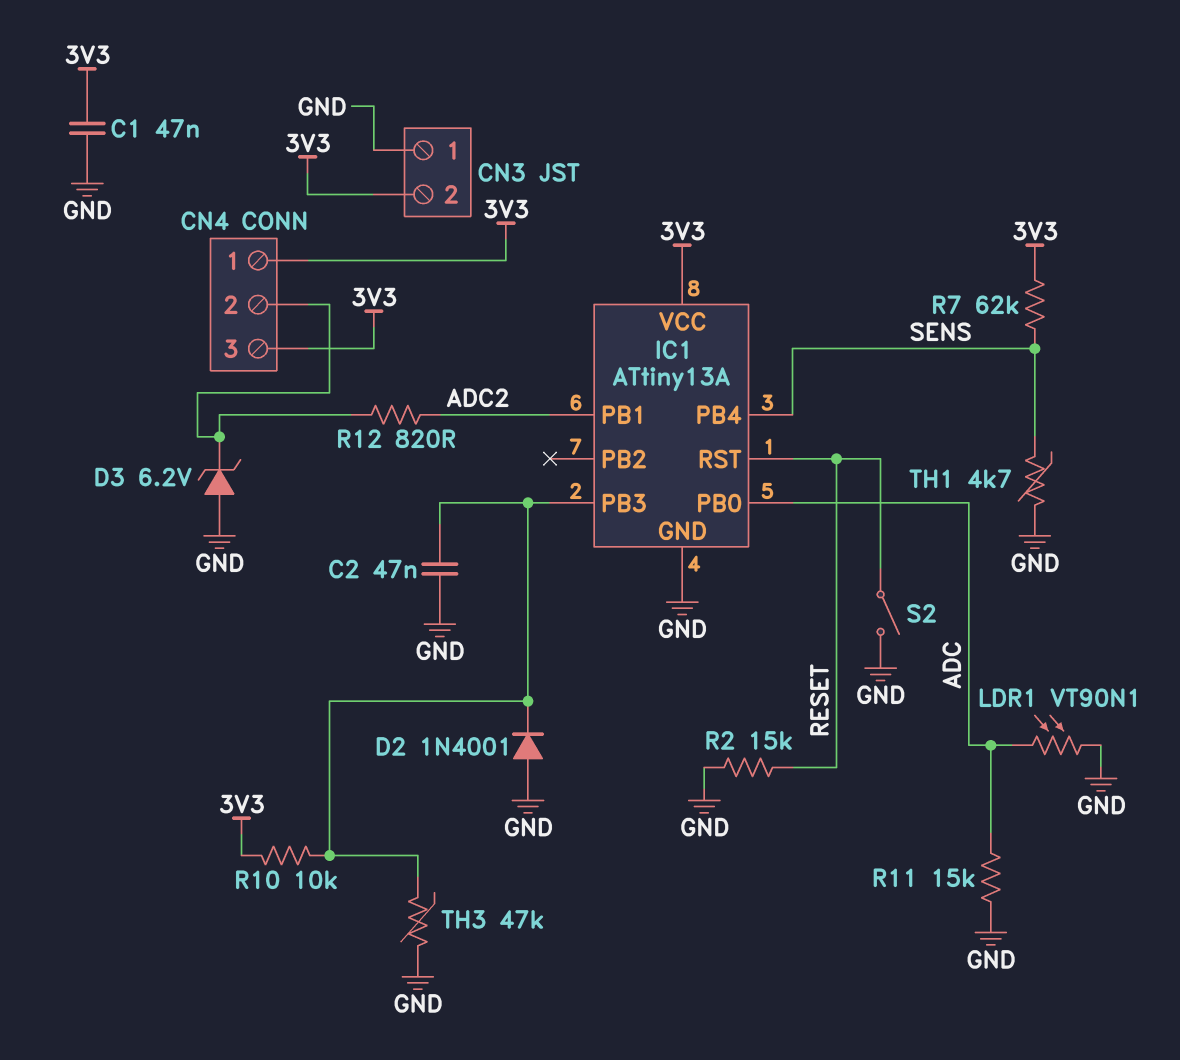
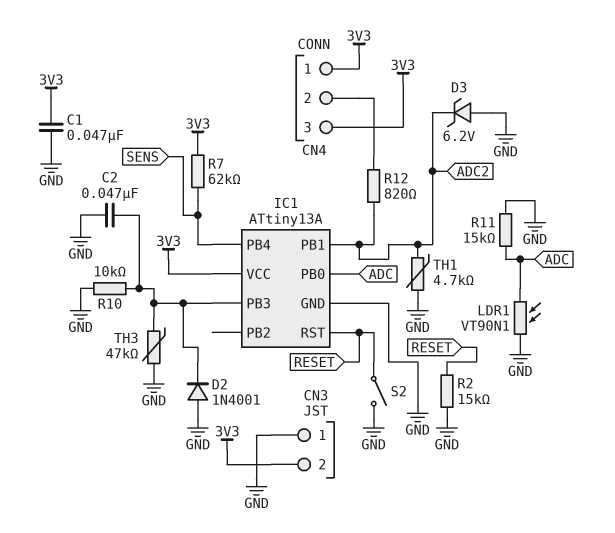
D3: zener 6.2V (A GND, K CN4/2) -> zener 6.2V (A GND, K ADC2)
R10: 10k (3V3, IC1/PB3) -> 10k (GND, IC1/PB3)
TH1: 4.7k (GND, SENS) -> 4.7k (ADC2, GND)

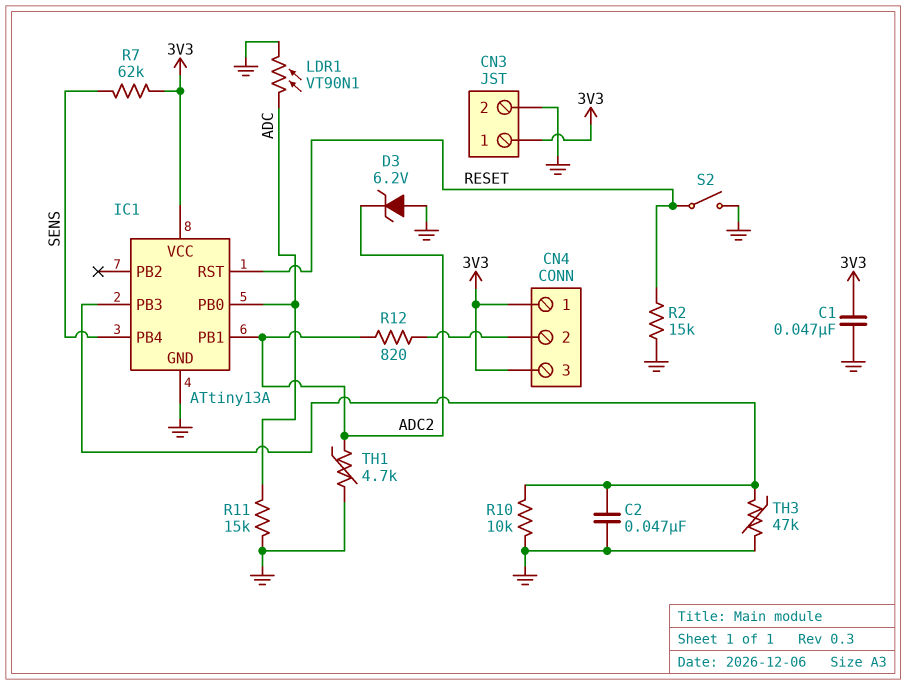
CN3 pin 1: GND -> 3V3
CN3 pin 2: 3V3 -> GND
D2: diode 1N4001 (A GND, K IC1/PB3) -> none

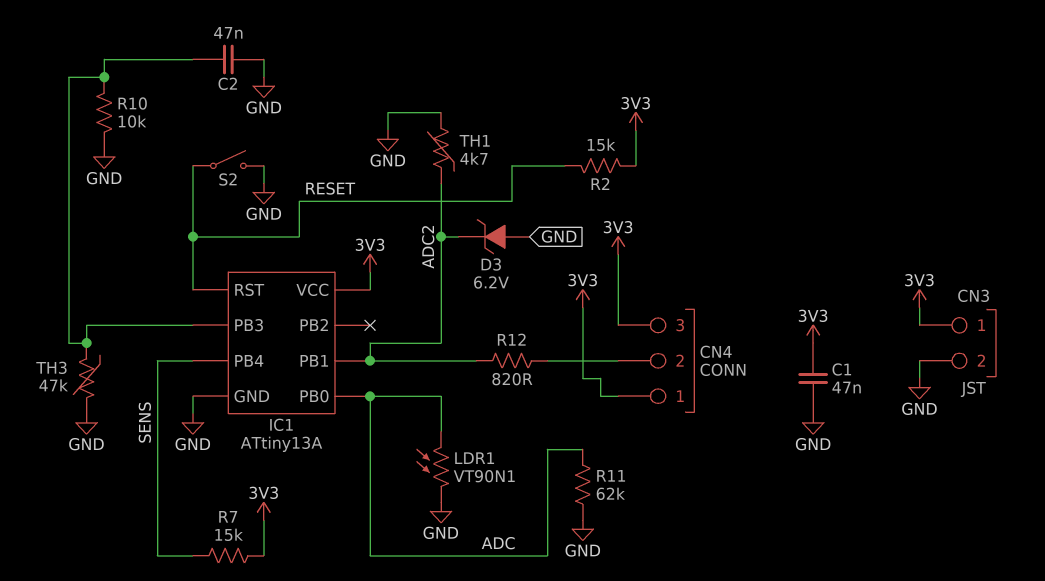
R2: 15k (GND, RESET) -> 15k (3V3, RESET)
R7: 62k (3V3, SENS) -> 15k (3V3, SENS)
R11: 15k (ADC, GND) -> 62k (ADC, GND)

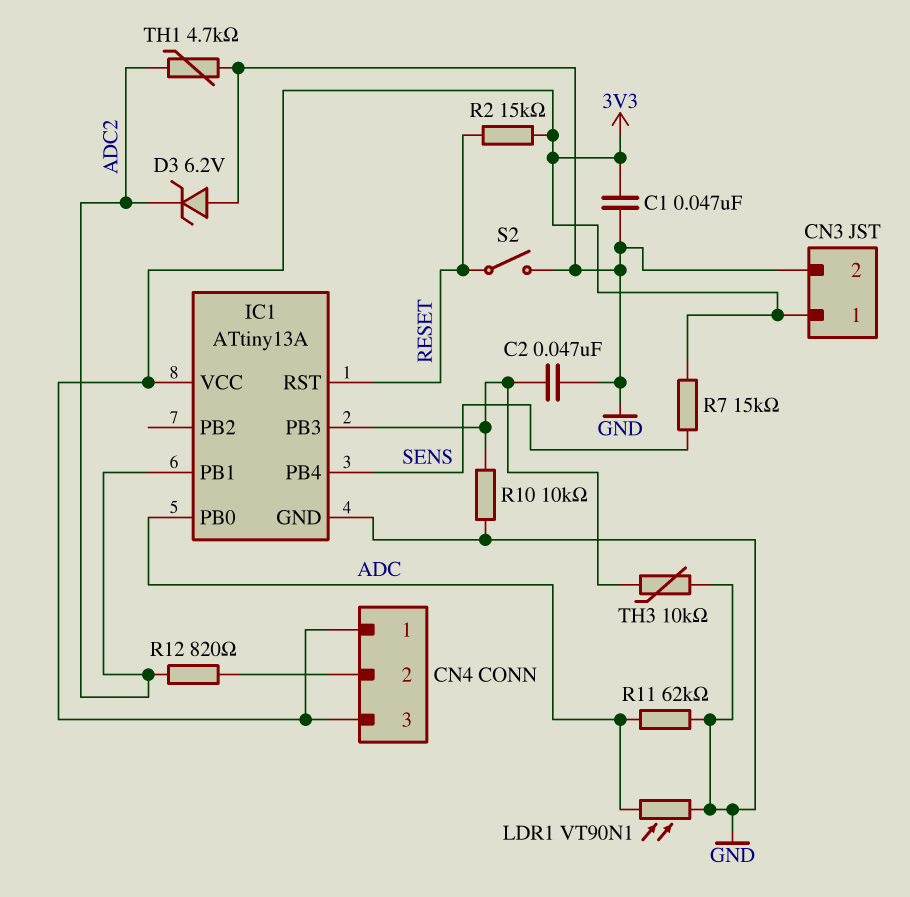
TH3: 47k (GND, IC1/PB3) -> 10k (GND, IC1/PB3)

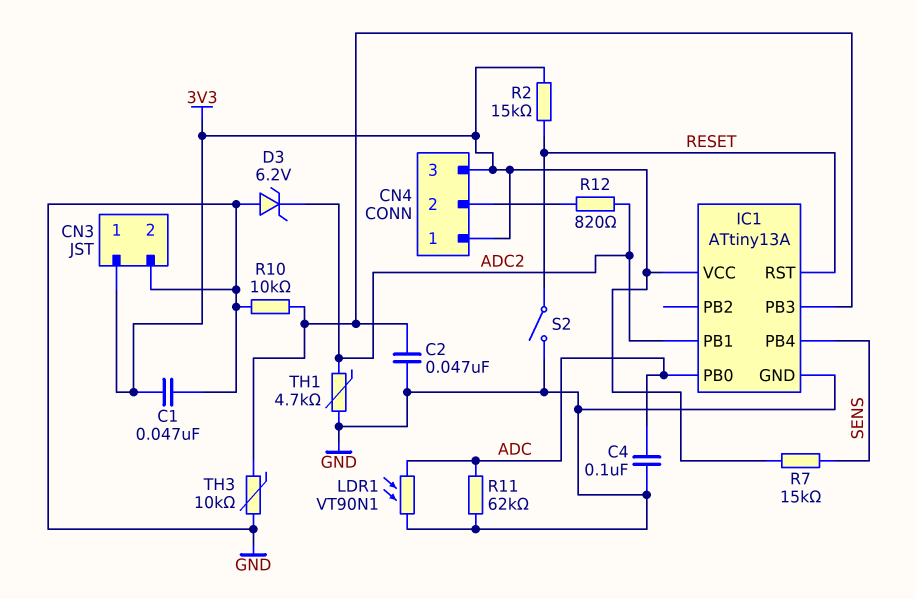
C4: none -> 100nF (ADC, GND)

